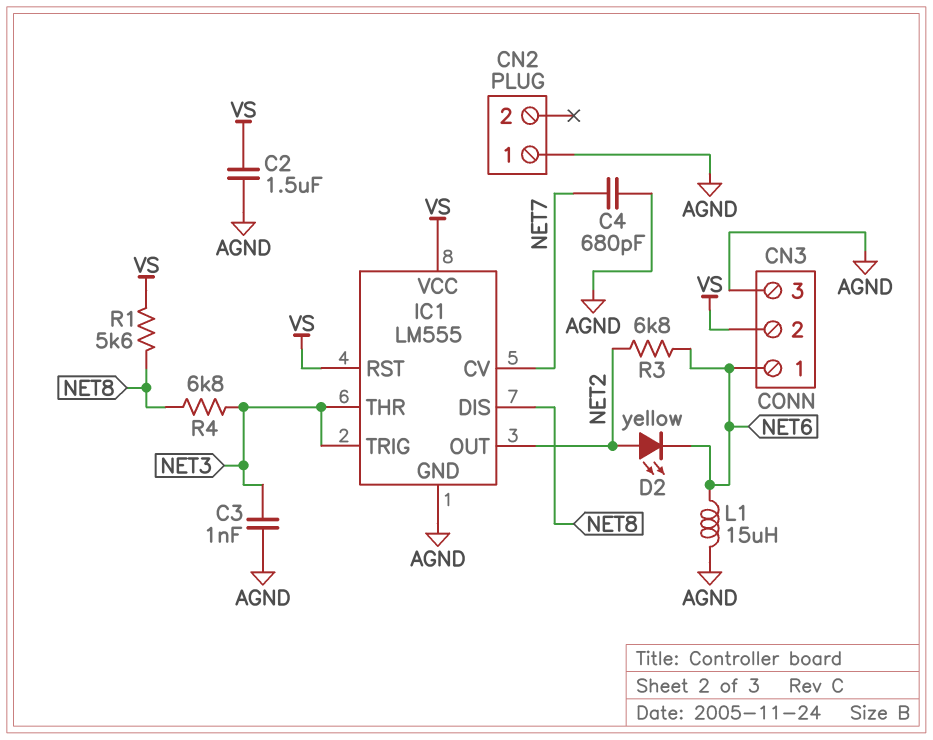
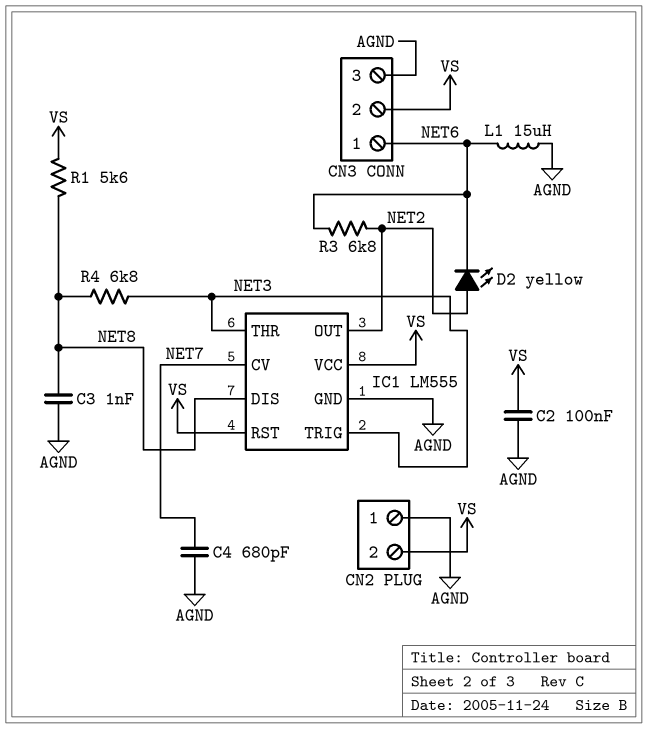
C2: 1.5uF (AGND, VS) -> 100nF (AGND, VS)
C3: 1nF (AGND, NET3) -> 1nF (AGND, NET8)
CN2 pin 2: none -> VS

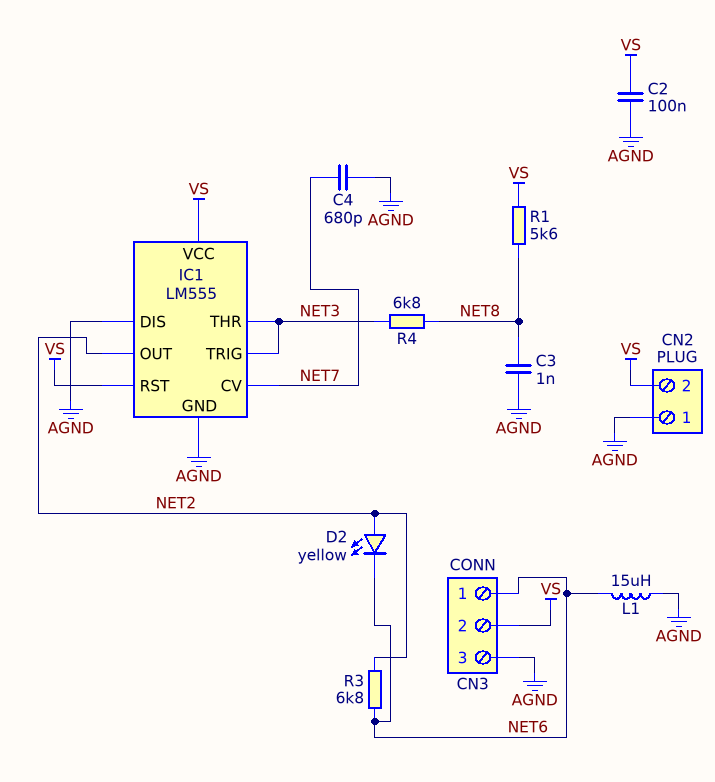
IC1 pin DIS: NET8 -> AGND

